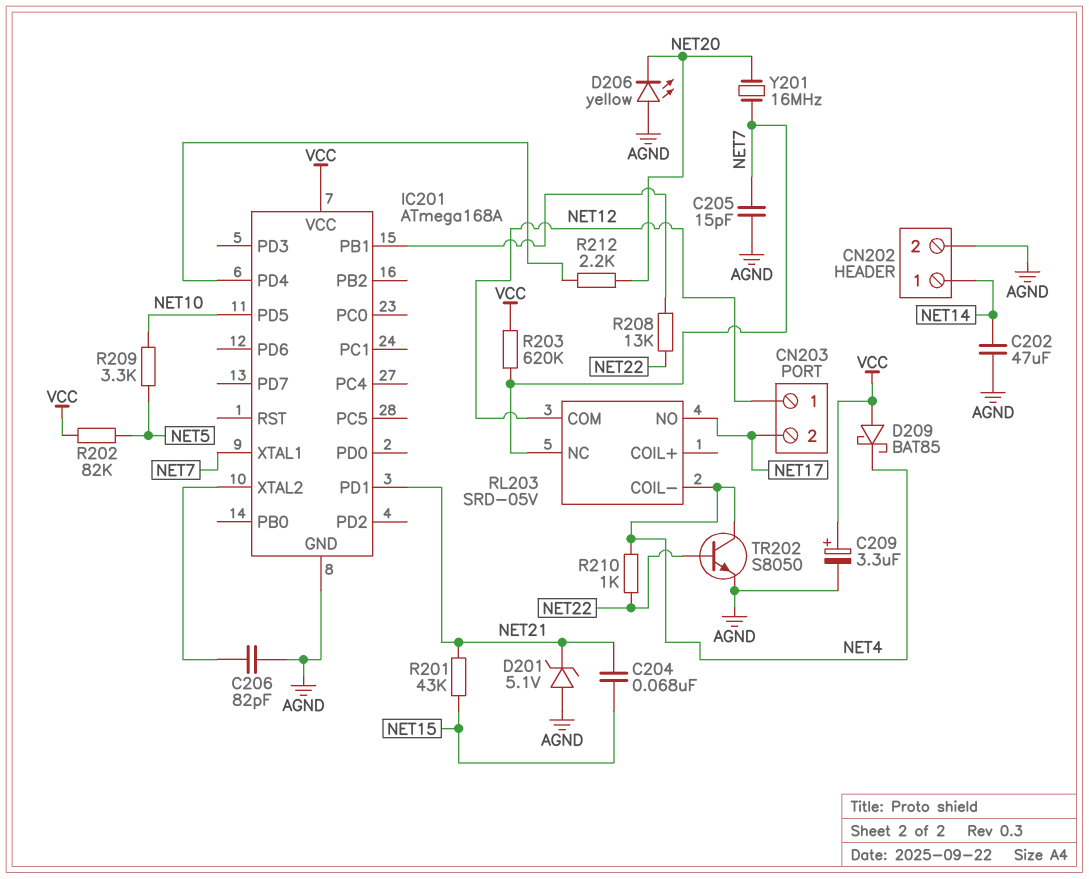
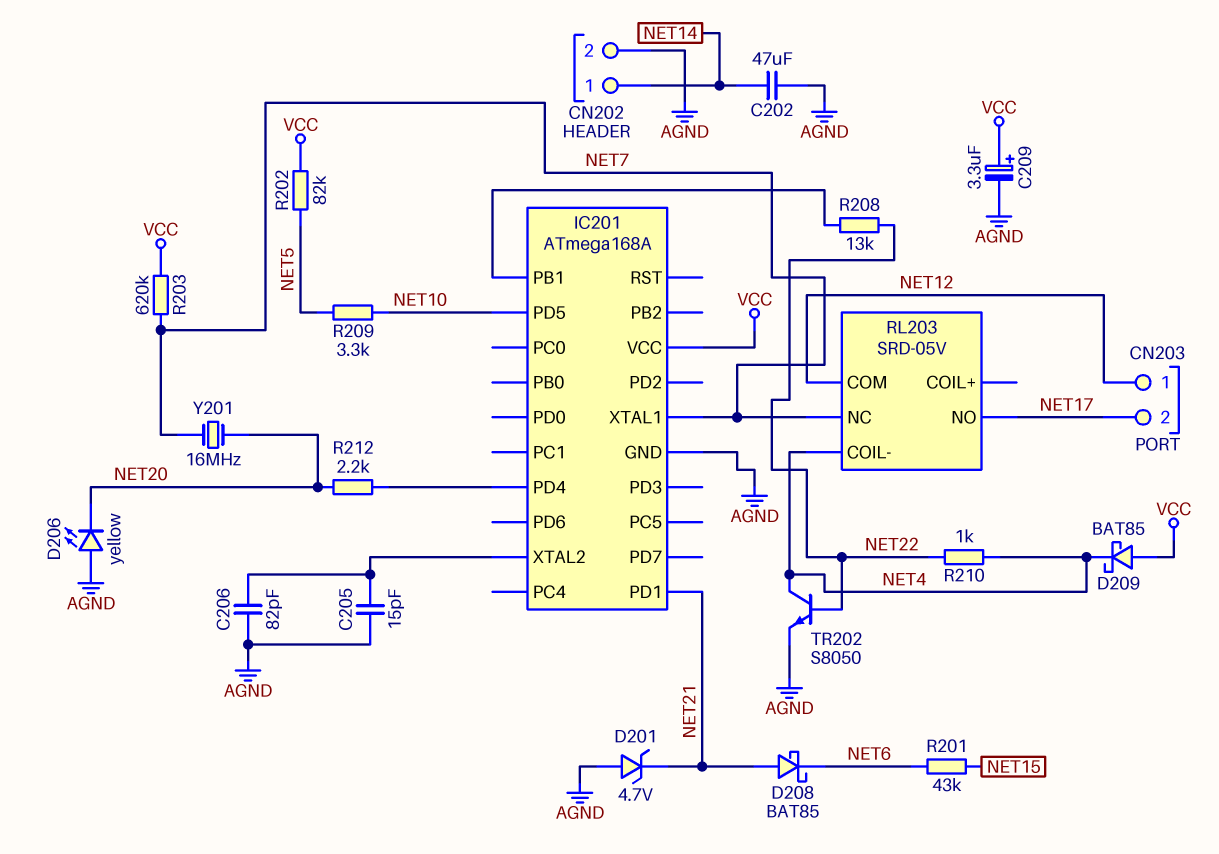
C204: 68nF (NET15, NET21) -> none
C205: 15pF (AGND, NET7) -> 15pF (AGND, IC201/XTAL2)
D201: zener 5.1V (A AGND, K NET21) -> zener 4.7V (A AGND, K NET21)
D208: none -> schottky BAT85 (A NET21, K NET6)
R201: 43k (NET15, NET21) -> 43k (NET6, NET15)

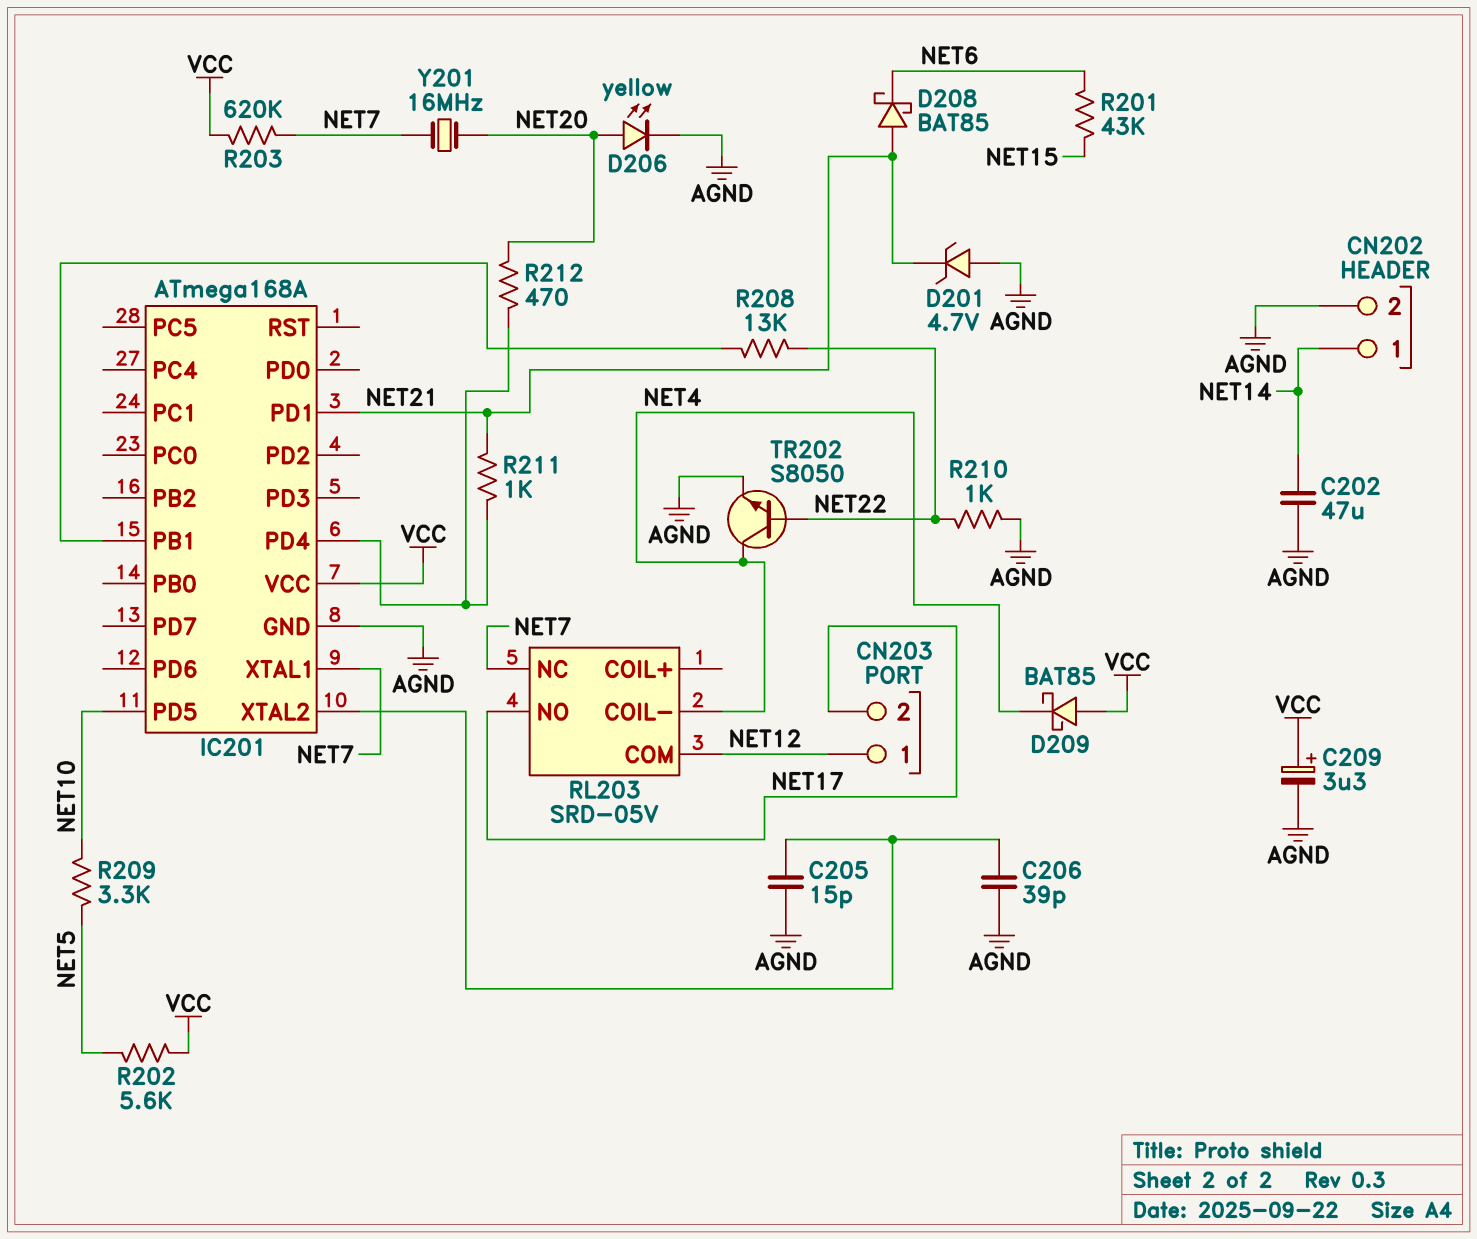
C206: 82pF (AGND, IC201/XTAL2) -> 39pF (AGND, IC201/XTAL2)
D206: LED yellow (A AGND, K NET20) -> LED yellow (A NET20, K AGND)
R202: 82k (NET5, VCC) -> 5.6k (NET5, VCC)
R210: 1k (NET4, NET22) -> 1k (AGND, NET22)
R211: none -> 1k (IC201/PD4, NET21)
R212: 2.2k (IC201/PD4, NET20) -> 470 (IC201/PD4, NET20)

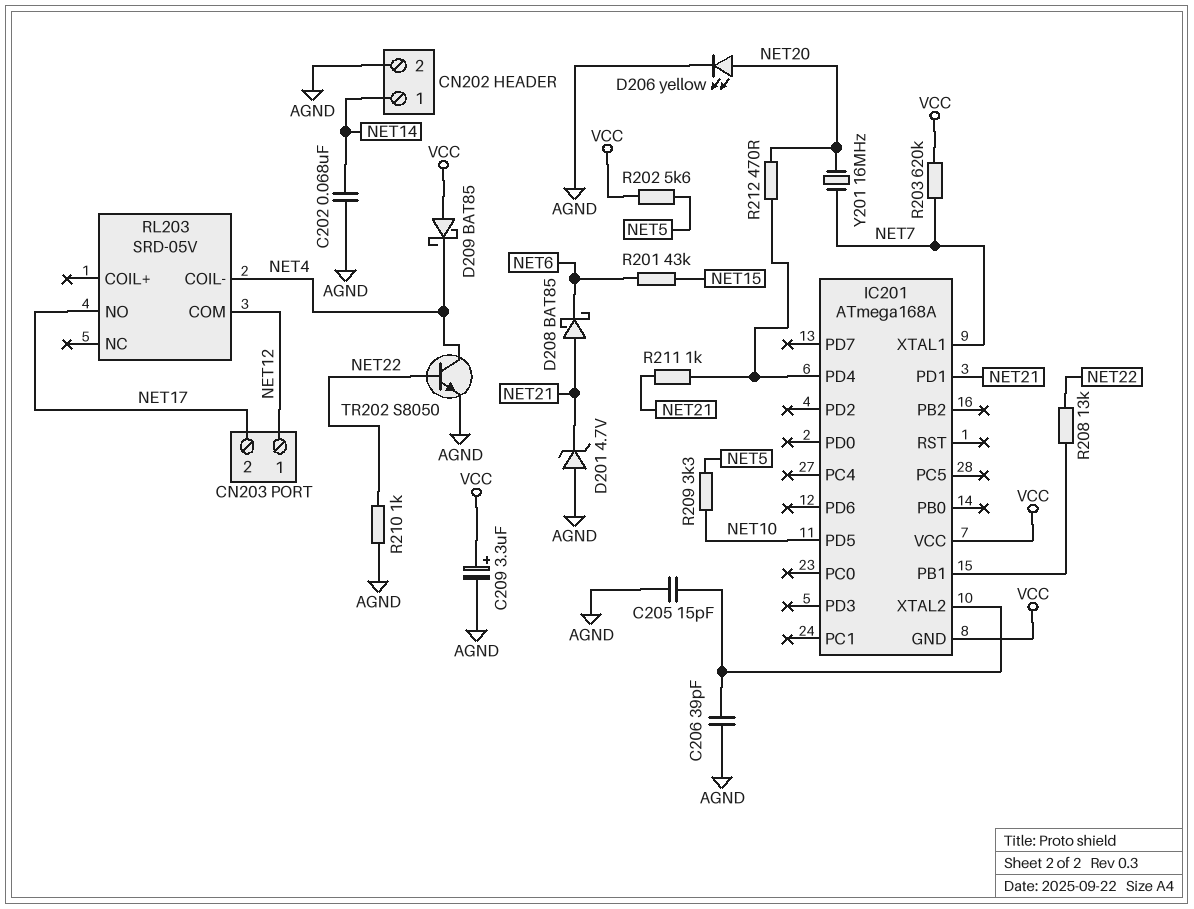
C202: 47uF (AGND, NET14) -> 68nF (AGND, NET14)
IC201 pin GND: AGND -> VCC
RL203 pin NC: NET7 -> none

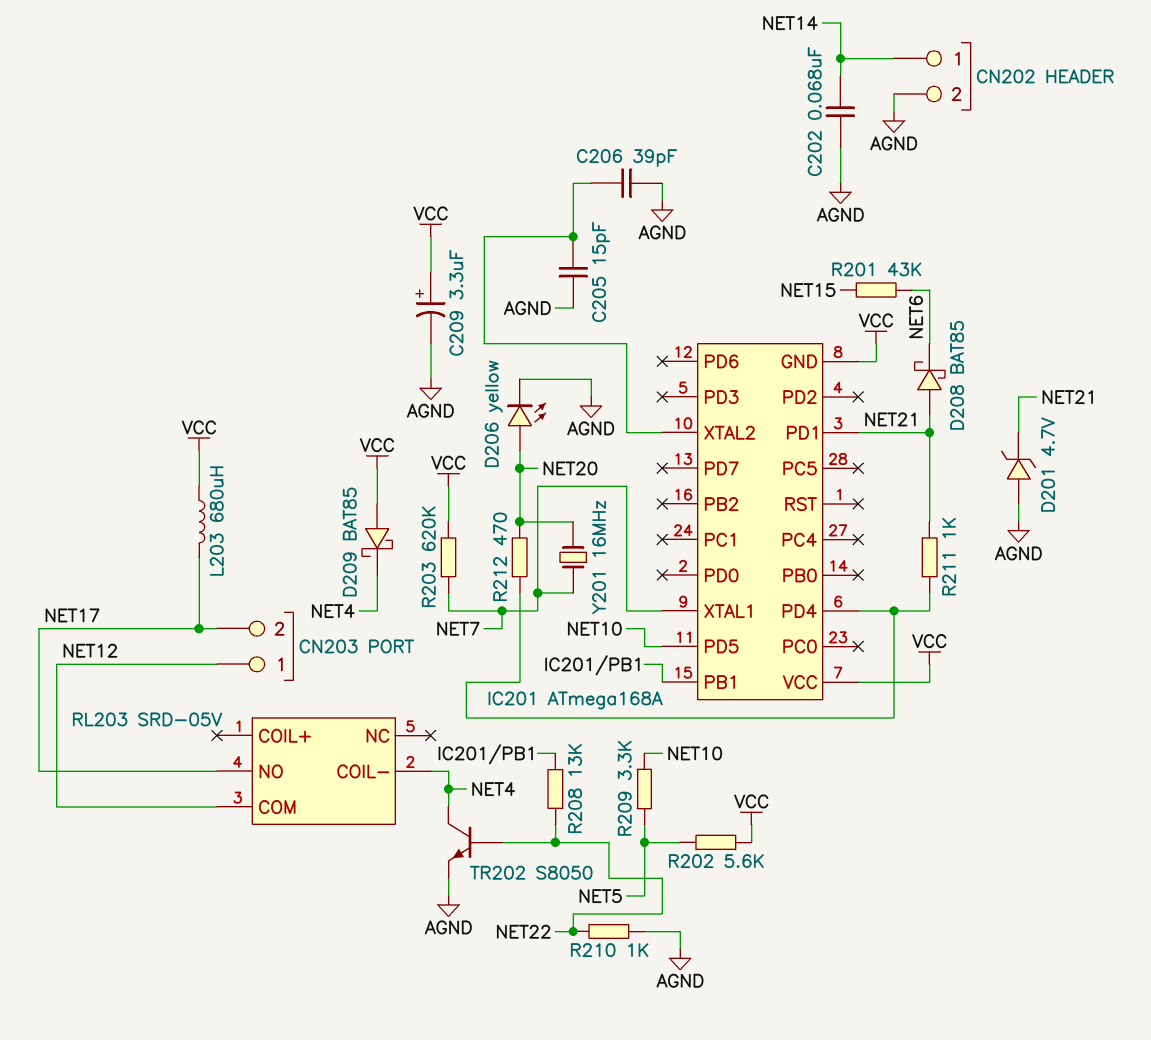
L203: none -> 680uH (NET17, VCC)

